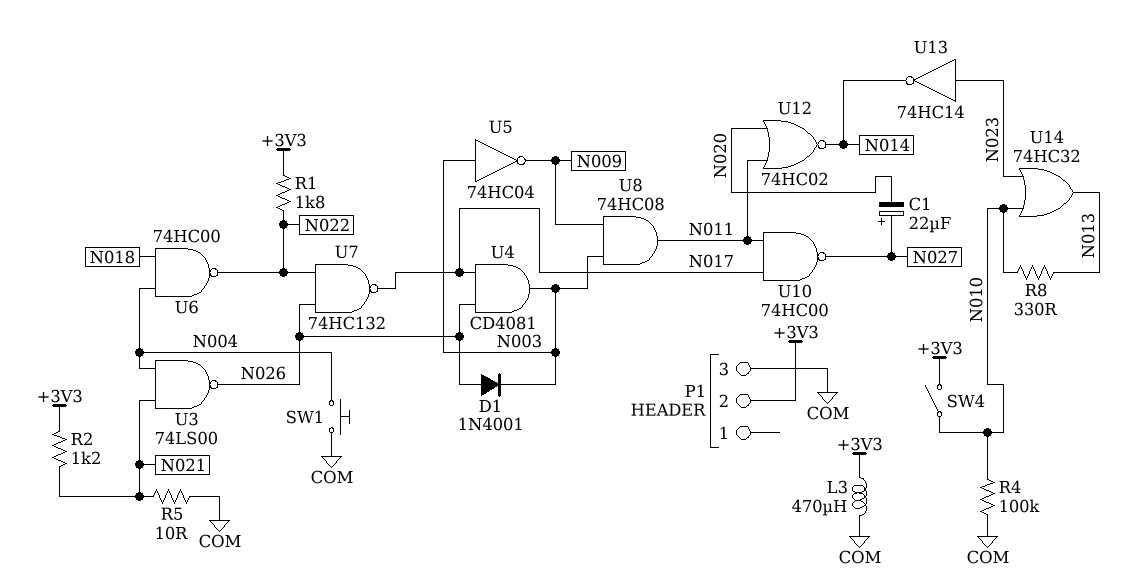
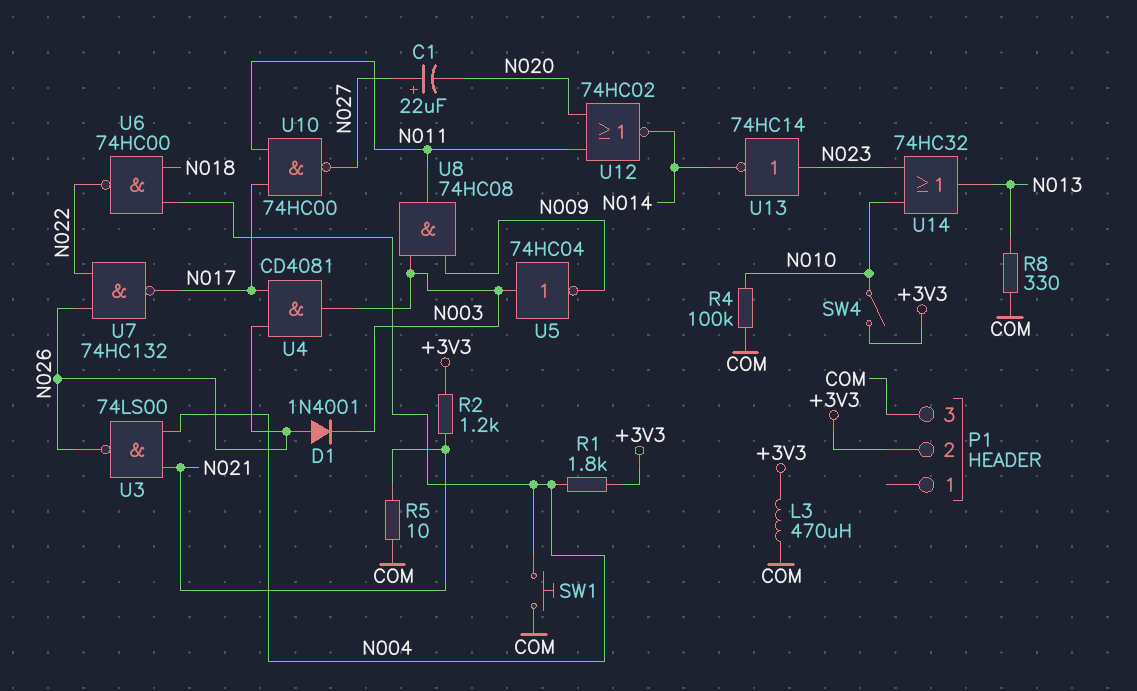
R1: 1.8k (+3V3, N022) -> 1.8k (+3V3, N004)
R8: 330 (N010, N013) -> 330 (COM, N013)

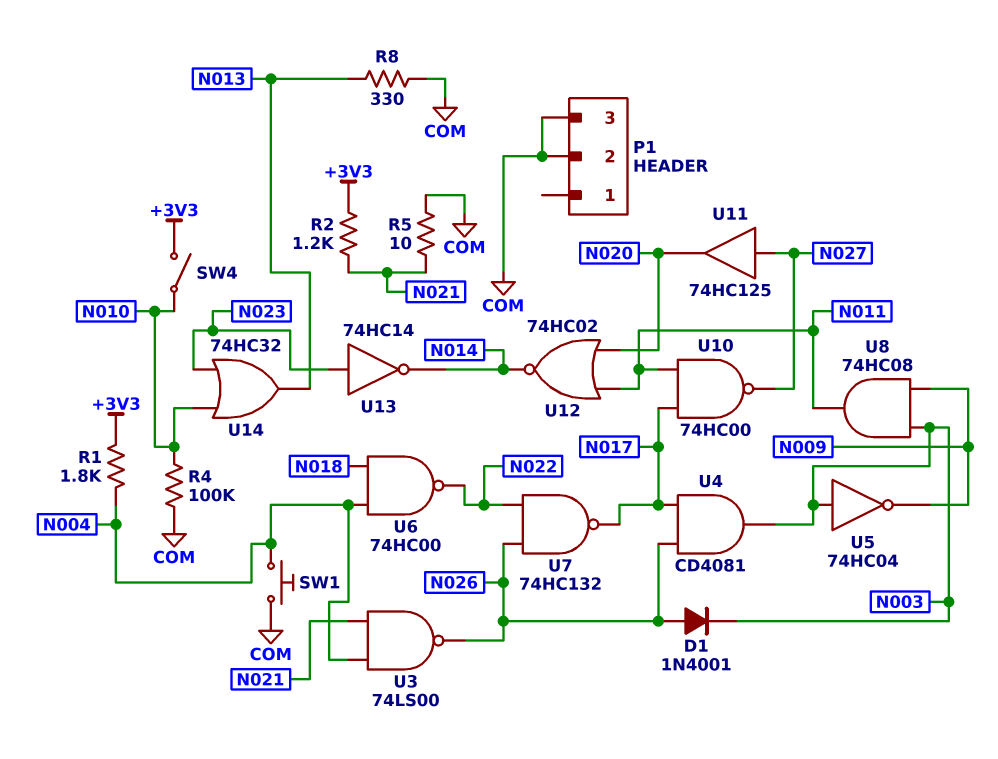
C1: 22uF (plus N027, minus N020) -> none
L3: 470uH (+3V3, COM) -> none
P1 pin 2: +3V3 -> COM
U11: none -> buffer 74HC125 (in N027, out N020)

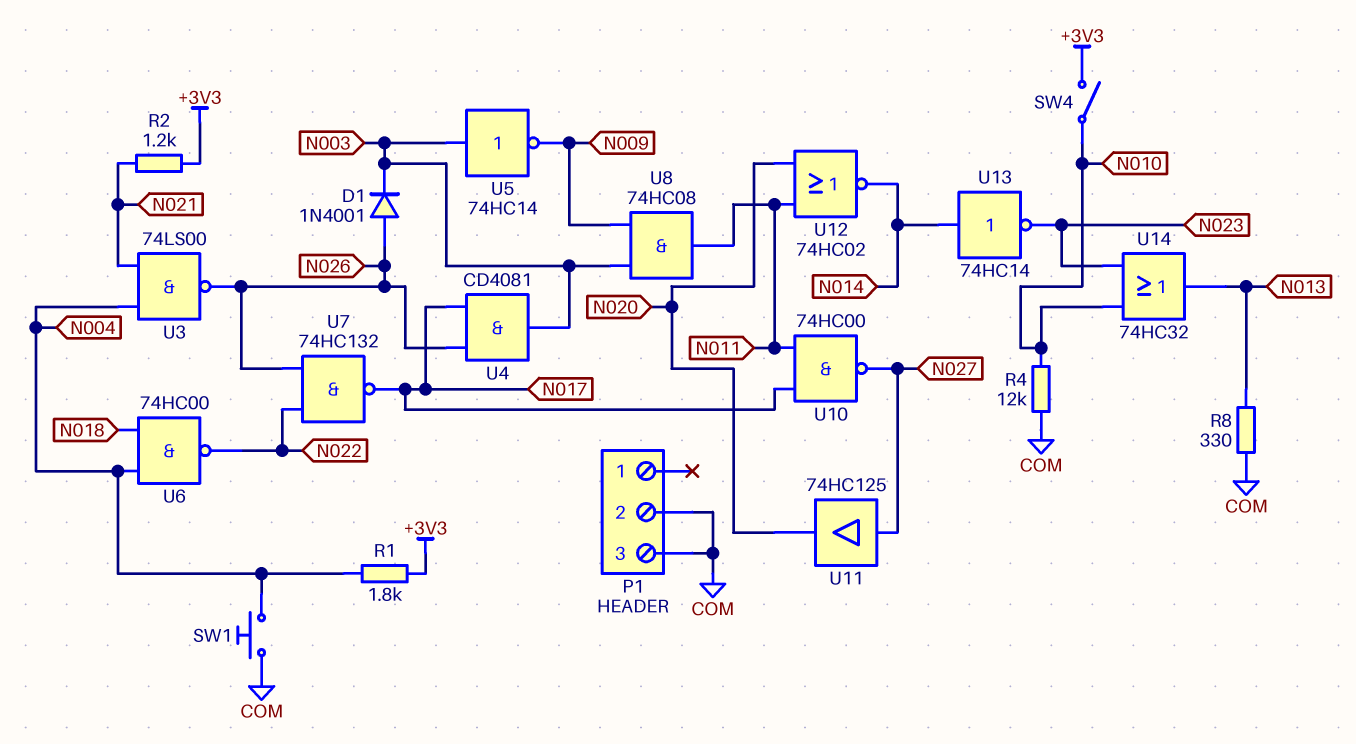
R4: 100k (COM, N010) -> 12k (COM, N010)
R5: 10 (COM, N021) -> none
U5: NOT 74HC04 (in N003, out N009) -> NOT 74HC14 (in N003, out N009)
U13: NOT 74HC14 (in N023, out N014) -> NOT 74HC14 (in N014, out N023)

